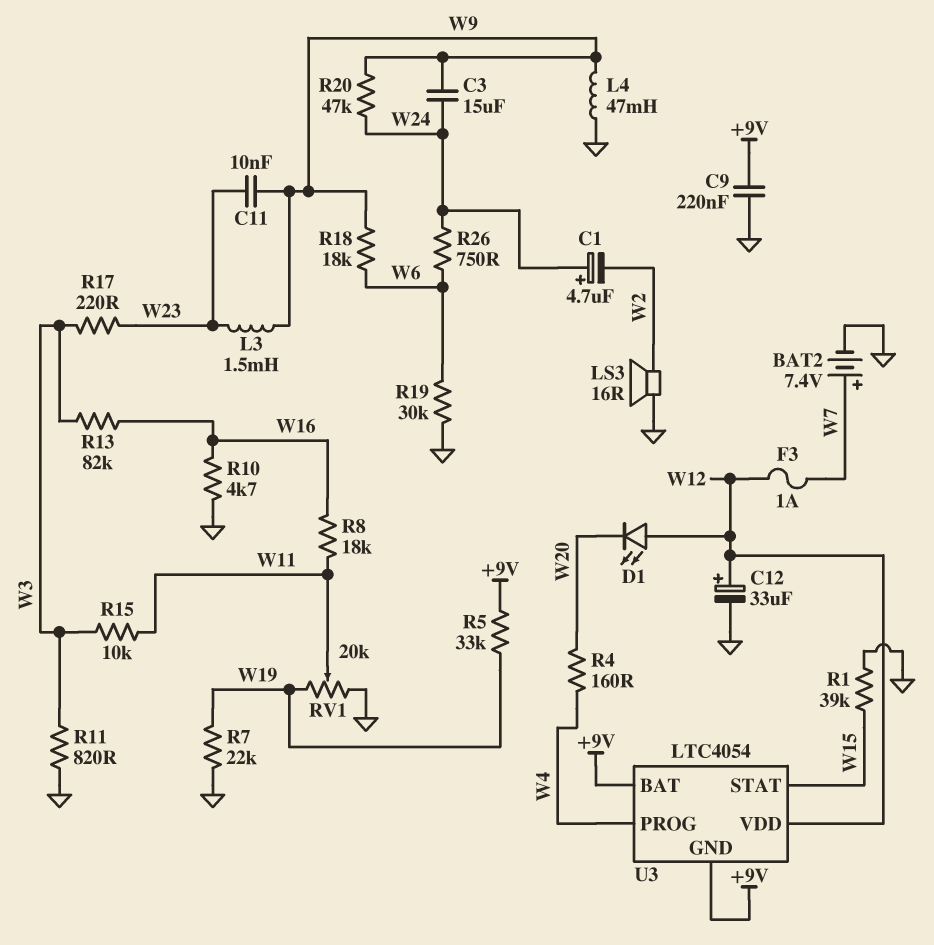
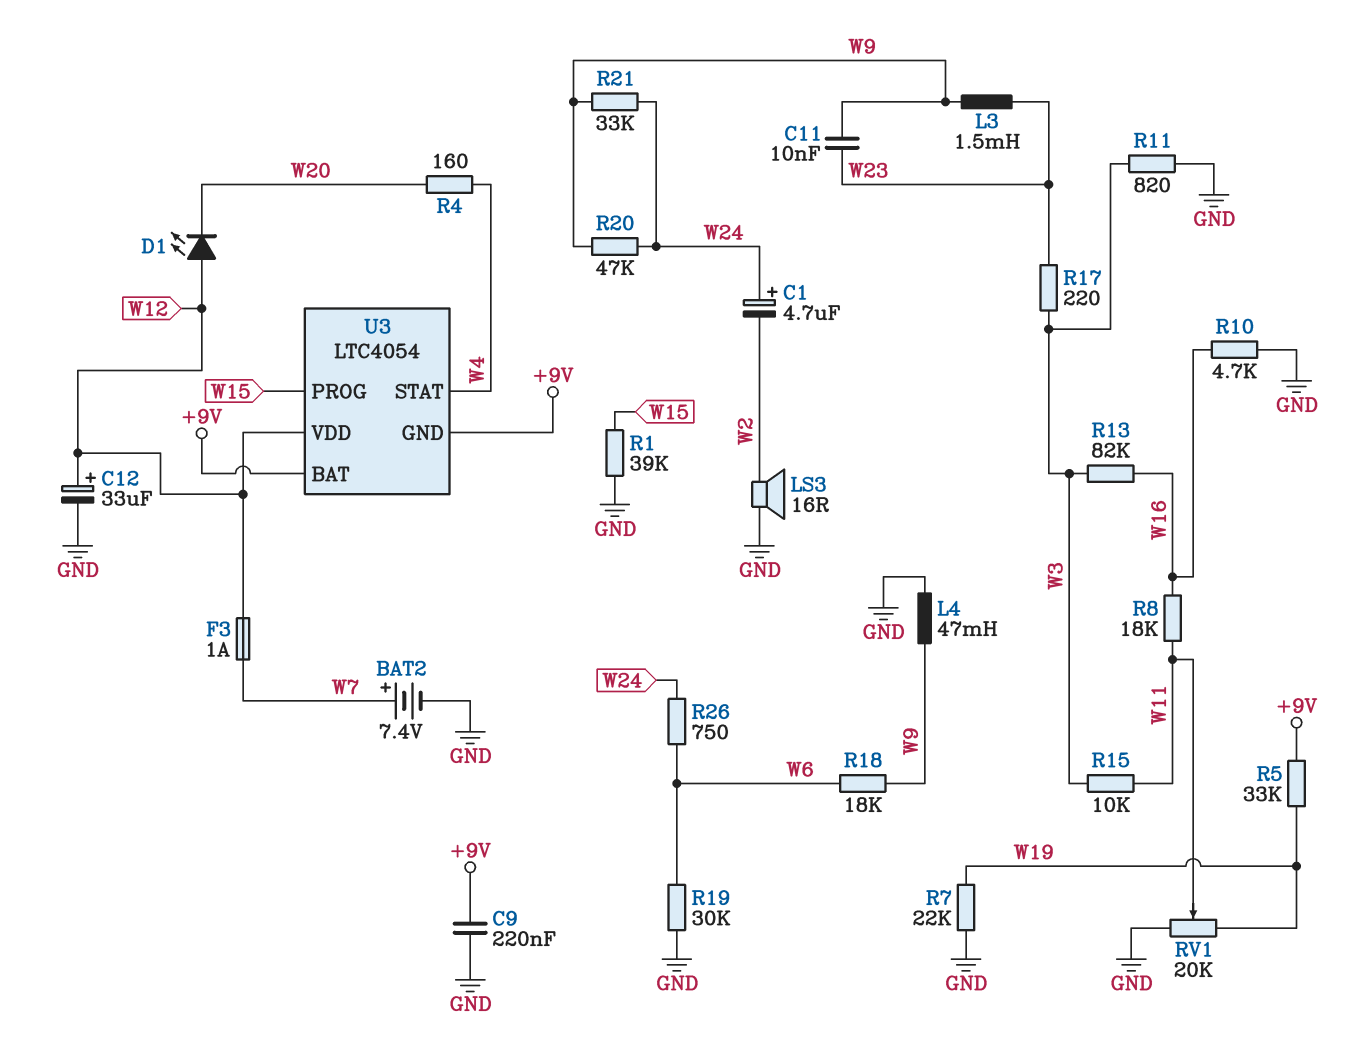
C3: 15uF (W9, W24) -> none
R21: none -> 33k (W9, W24)
U3 pin PROG: W4 -> W15
U3 pin STAT: W15 -> W4

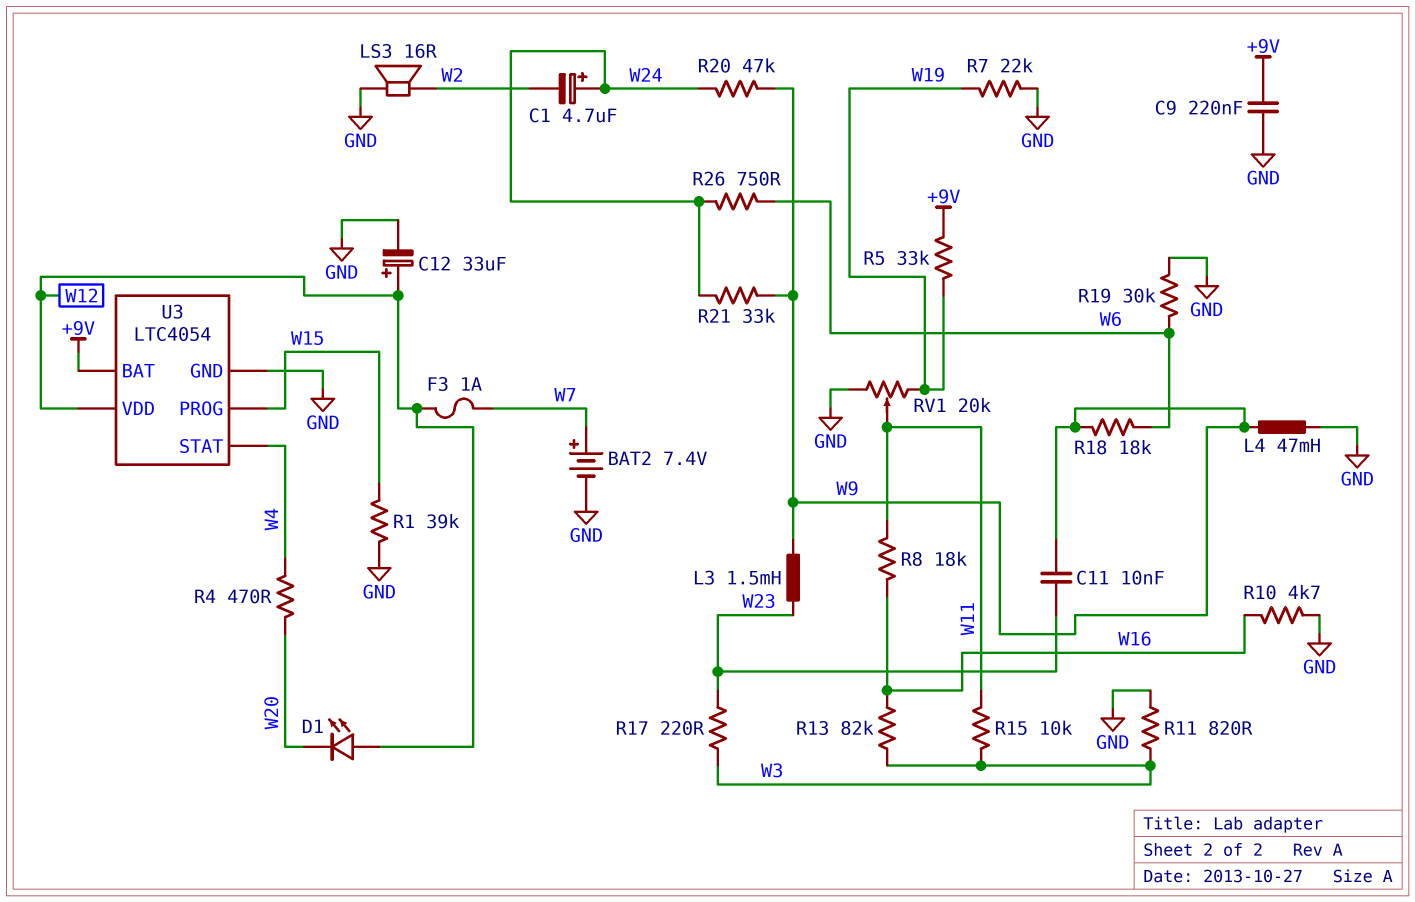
R4: 160 (W4, W20) -> 470 (W4, W20)
U3 pin GND: +9V -> GND

